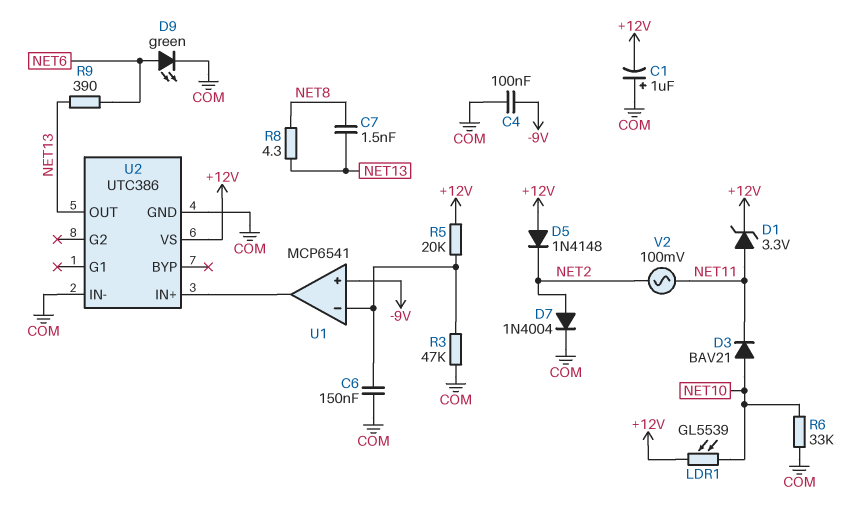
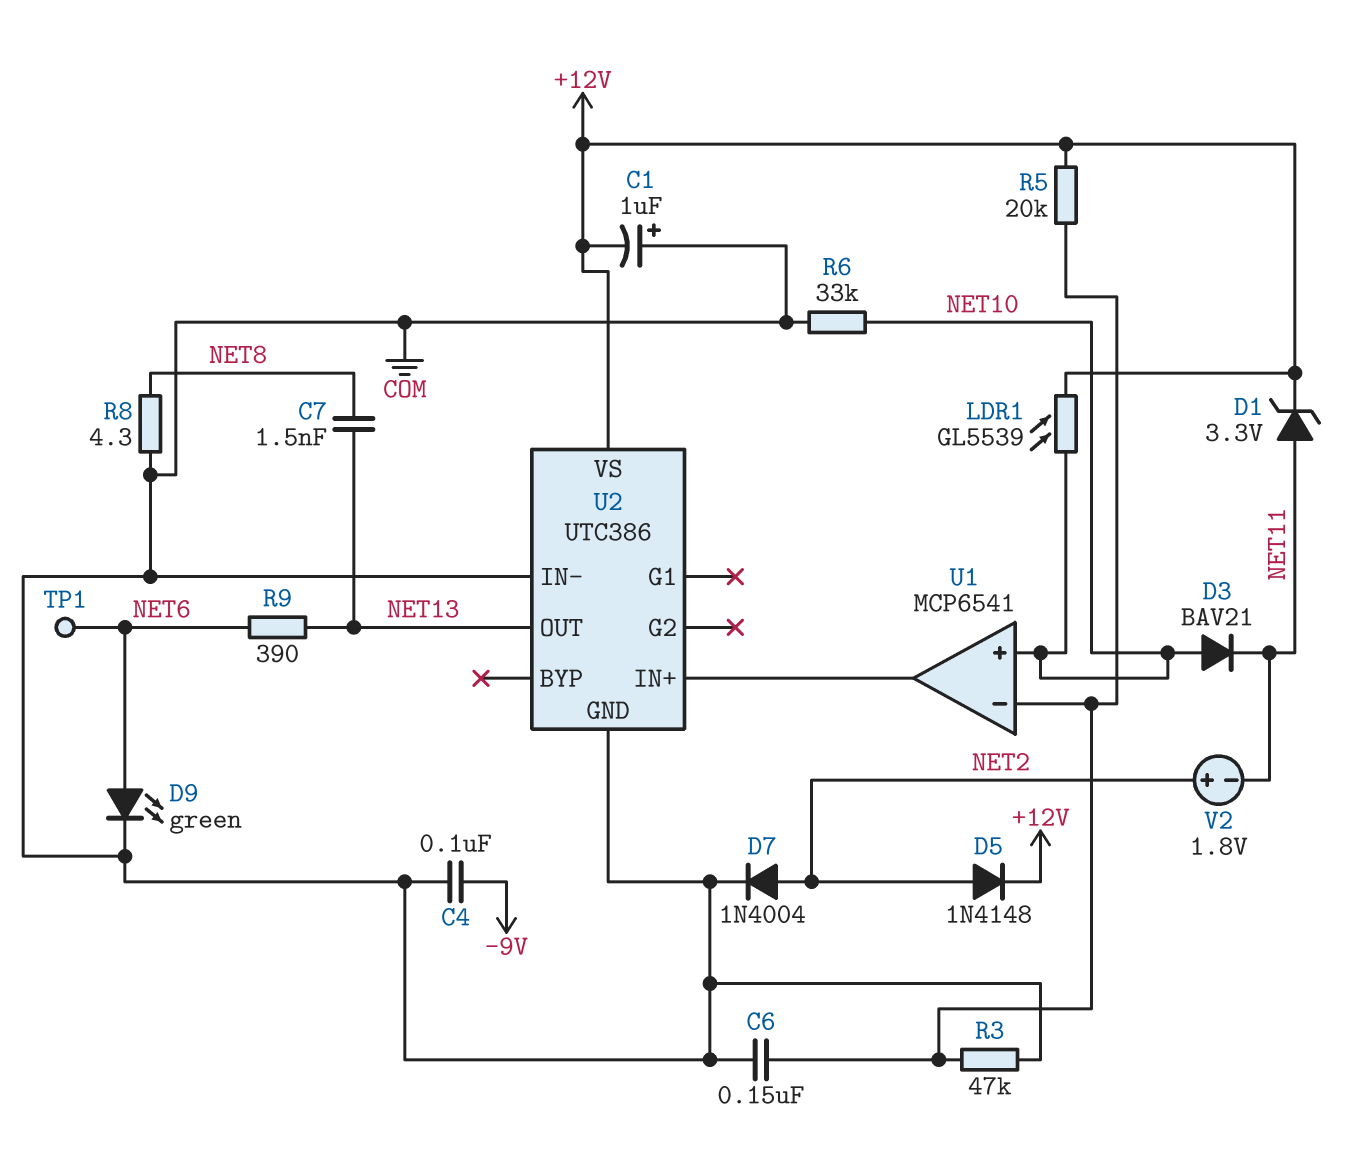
D5: diode 1N4148 (A +12V, K NET2) -> diode 1N4148 (A NET2, K +12V)
R8: 4.3 (NET8, NET13) -> 4.3 (COM, NET8)
TP1: none -> test point (NET6)
U1 pin in+: -9V -> NET10
V2: AC 100mV (NET2, NET11) -> 1.8V (plus NET2, minus NET11)

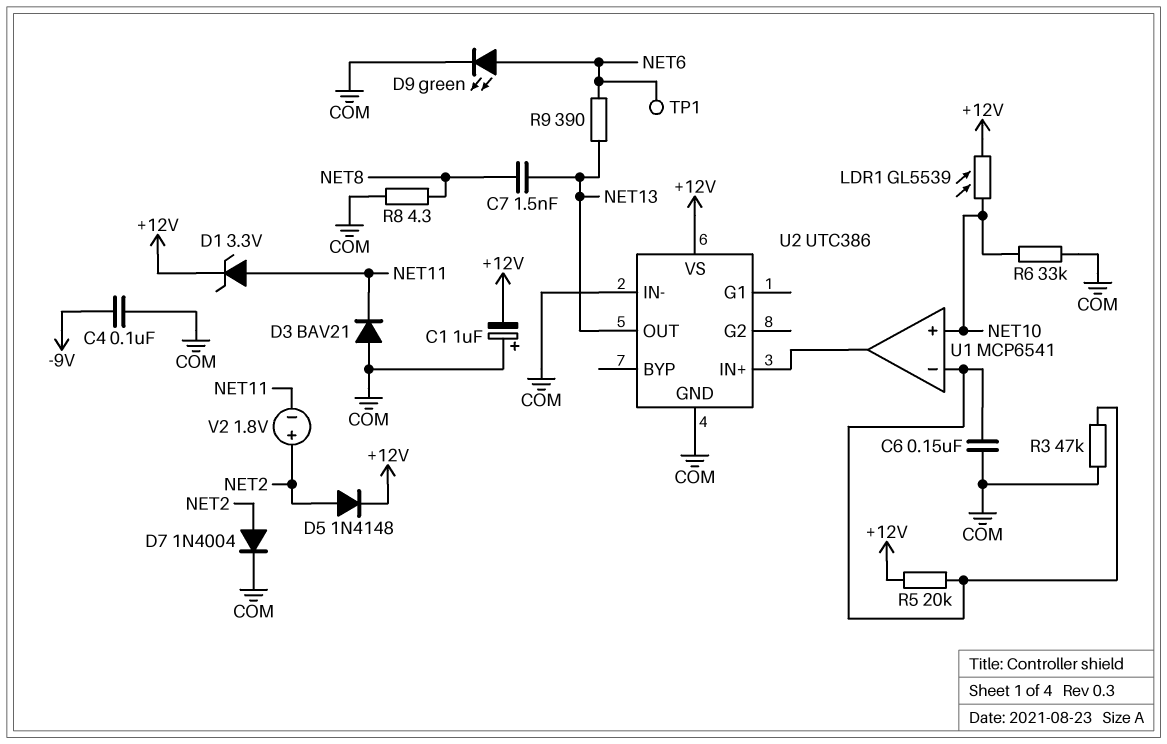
D3: diode BAV21 (A NET10, K NET11) -> diode BAV21 (A COM, K NET11)

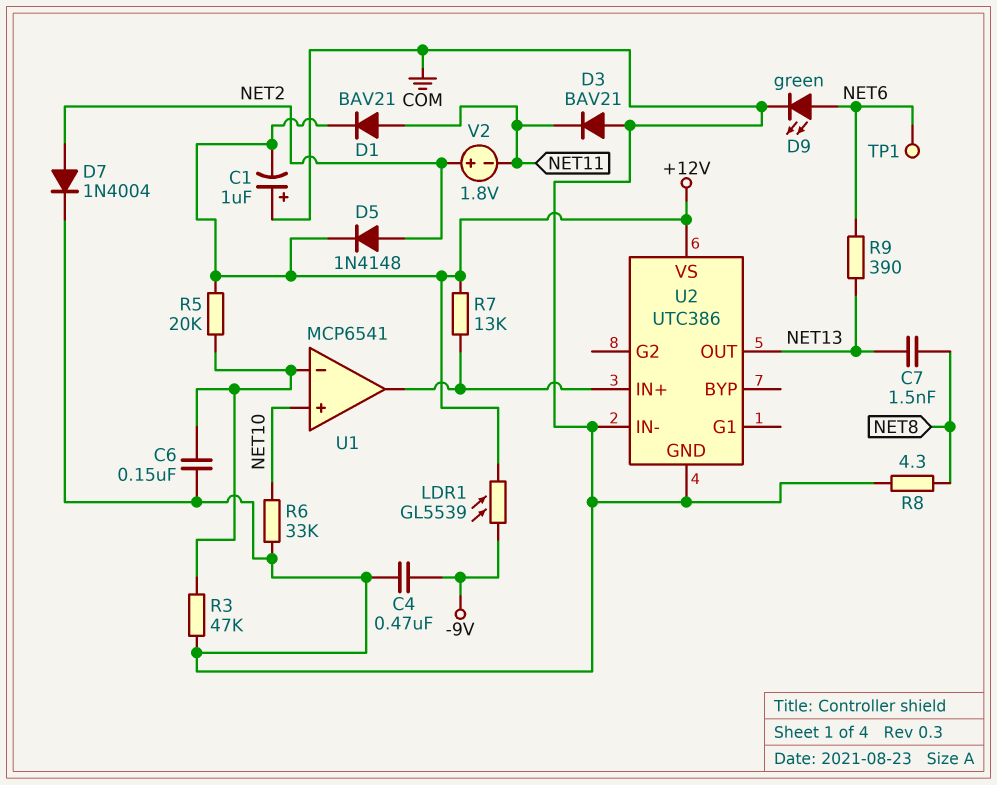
C4: 100nF (-9V, COM) -> 470nF (-9V, COM)
D1: zener 3.3V (A NET11, K +12V) -> diode BAV21 (A NET11, K +12V)
LDR1: GL5539 (+12V, NET10) -> GL5539 (+12V, -9V)
R7: none -> 13k (+12V, U1/out)

